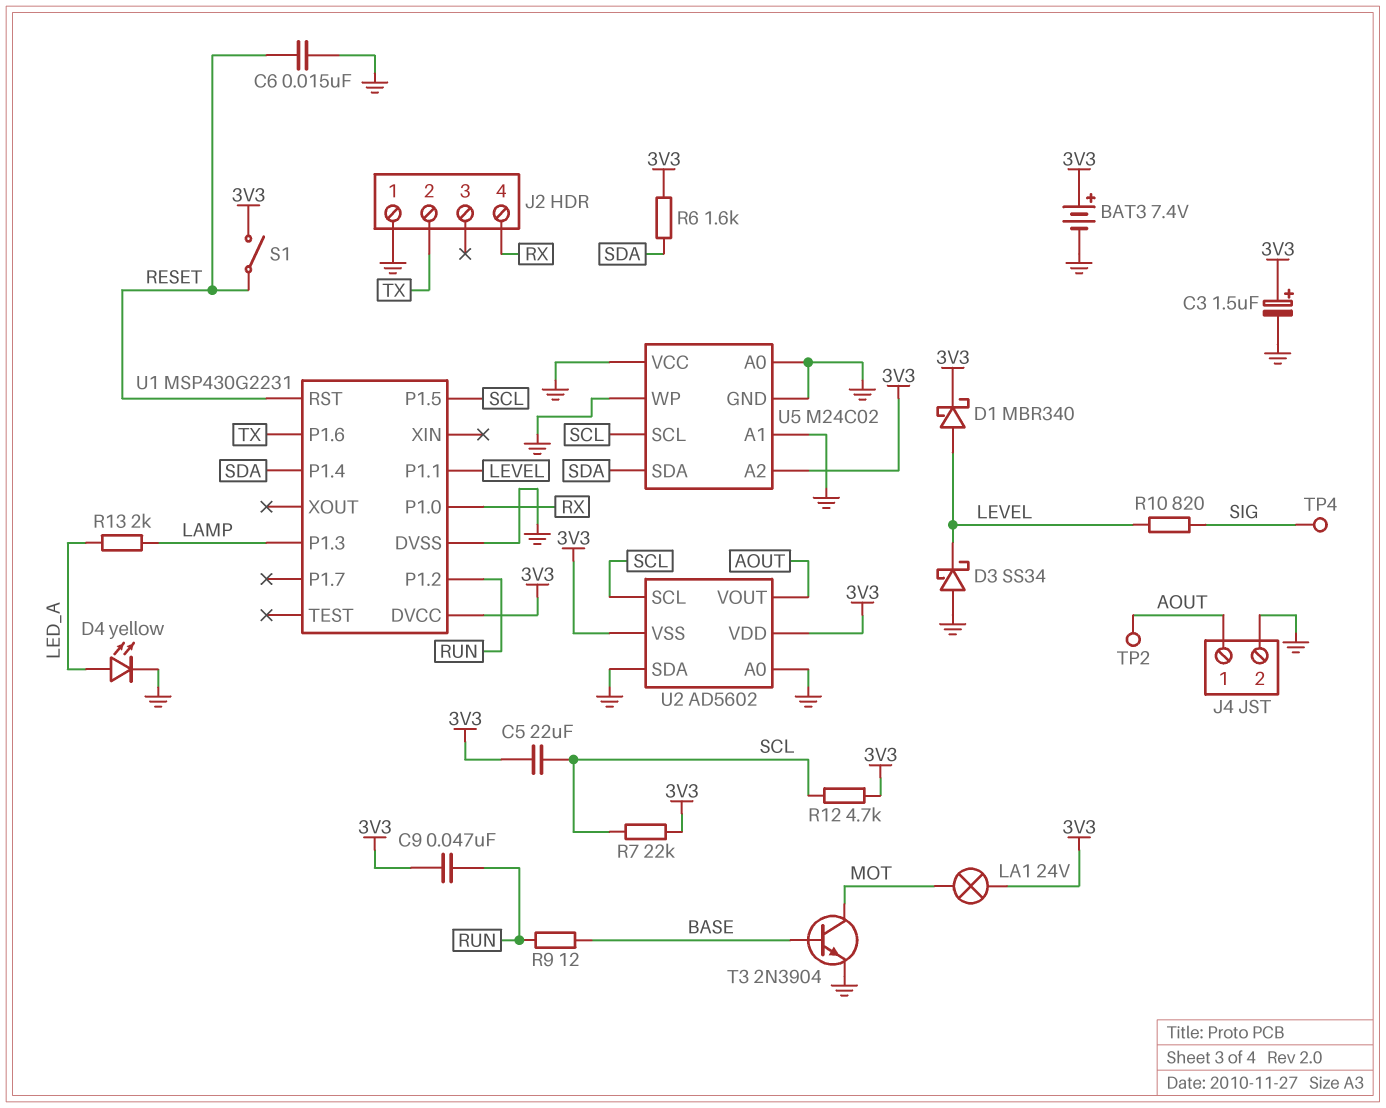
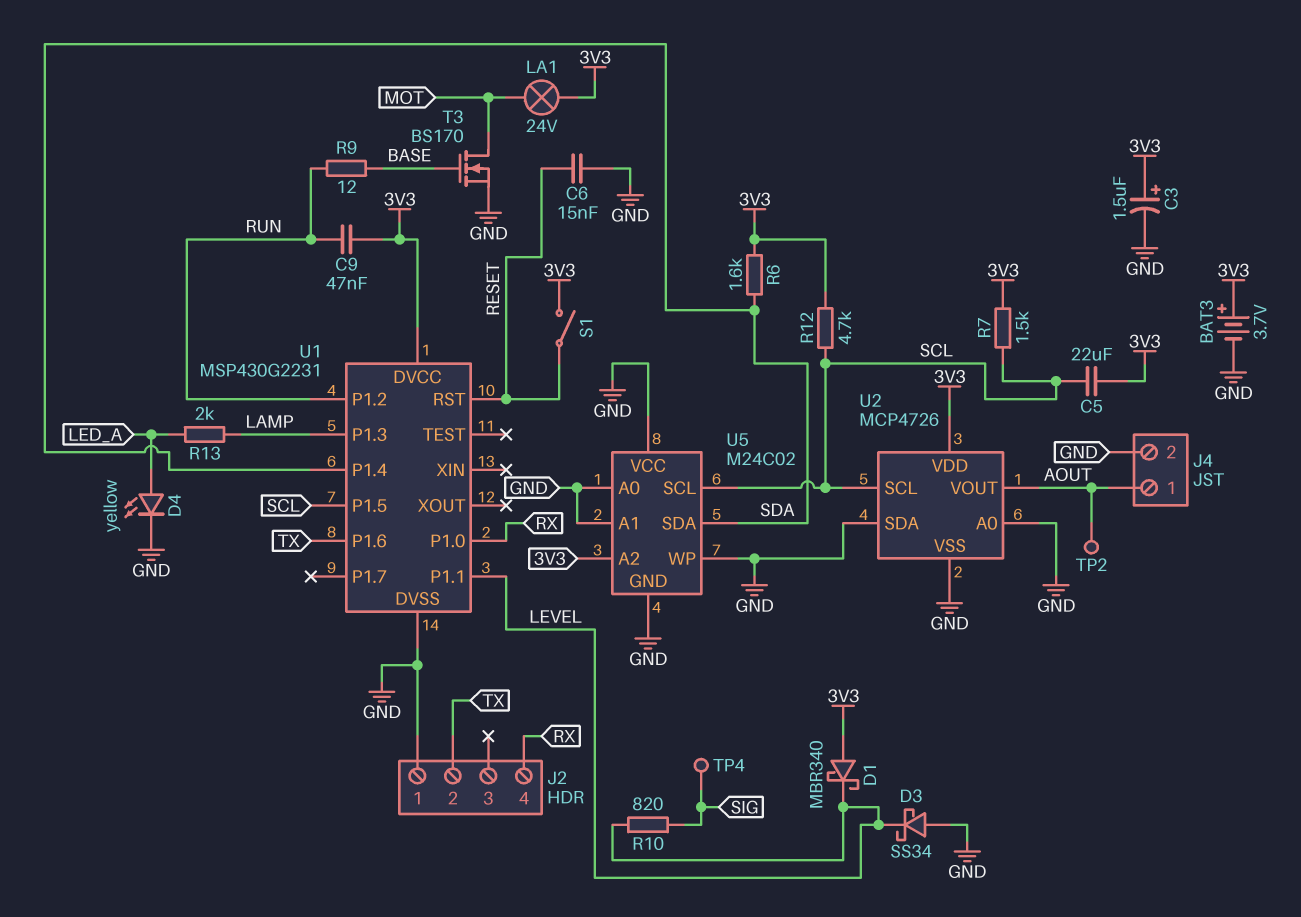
BAT3: 7.4V (plus 3V3, minus GND) -> 3.7V (plus 3V3, minus GND)
D1: schottky MBR340 (A LEVEL, K 3V3) -> schottky MBR340 (A 3V3, K LEVEL)
R7: 22k (3V3, SCL) -> 1.5k (3V3, SCL)
T3: NPN 2N3904 (B BASE, C MOT, E GND) -> NMOS BS170 (G BASE, D MOT, S GND)
U2: AD5602 -> MCP4726
U2 pin VSS: 3V3 -> GND

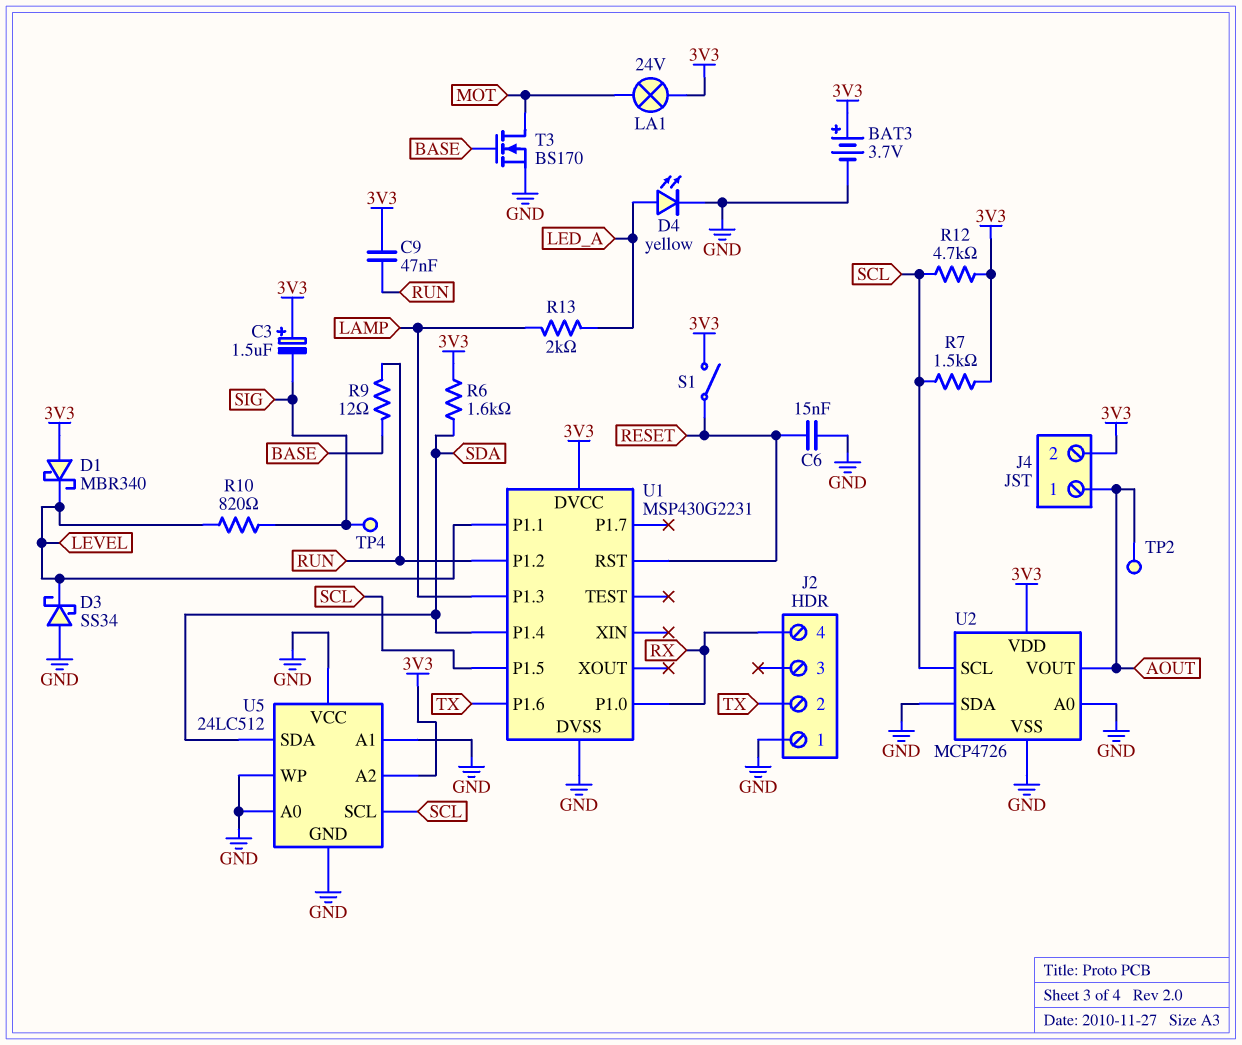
C3: 1.5uF (plus 3V3, minus GND) -> 1.5uF (plus 3V3, minus SIG)
C5: 22uF (3V3, SCL) -> none
J4 pin 2: GND -> 3V3
U5: M24C02 -> 24LC512

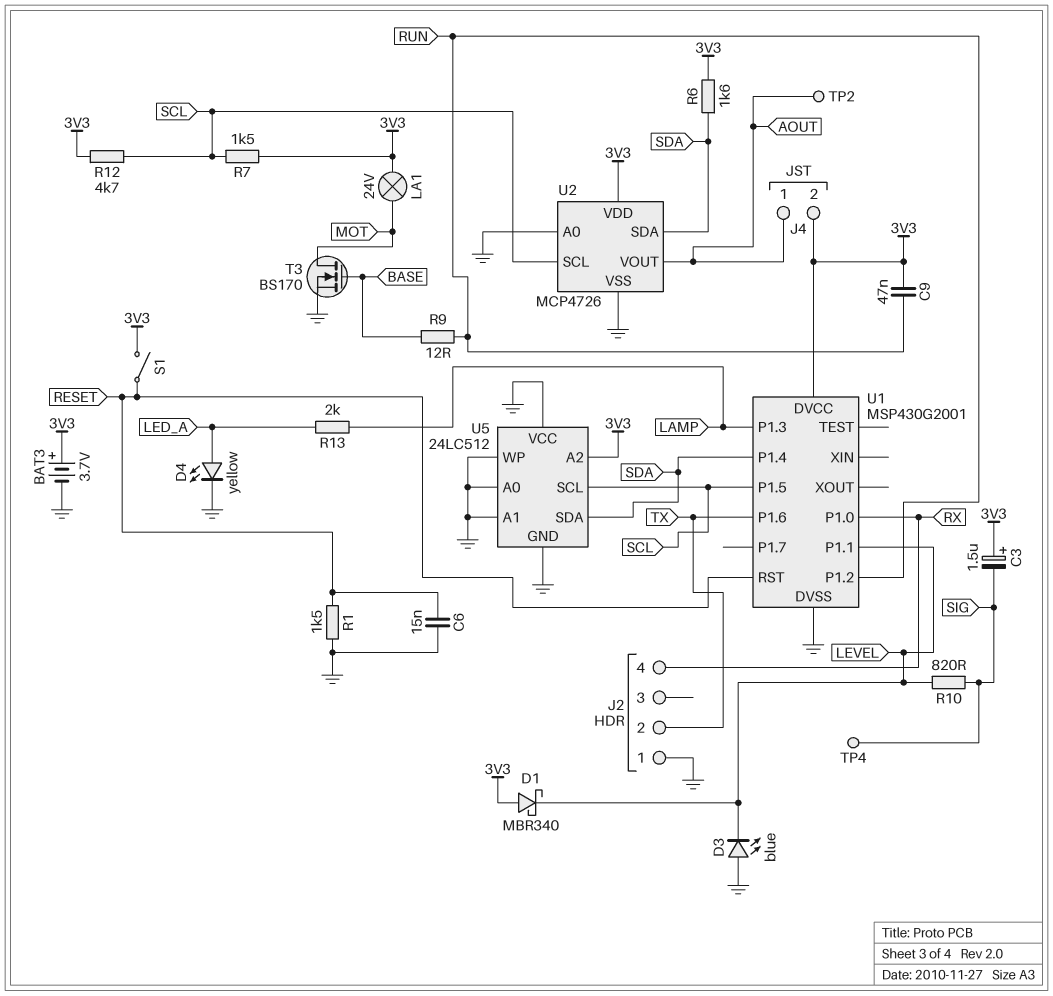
D3: schottky SS34 (A GND, K LEVEL) -> LED blue (A GND, K LEVEL)
R1: none -> 1.5k (GND, RESET)
U1: MSP430G2231 -> MSP430G2001
U2 pin SDA: GND -> SDA

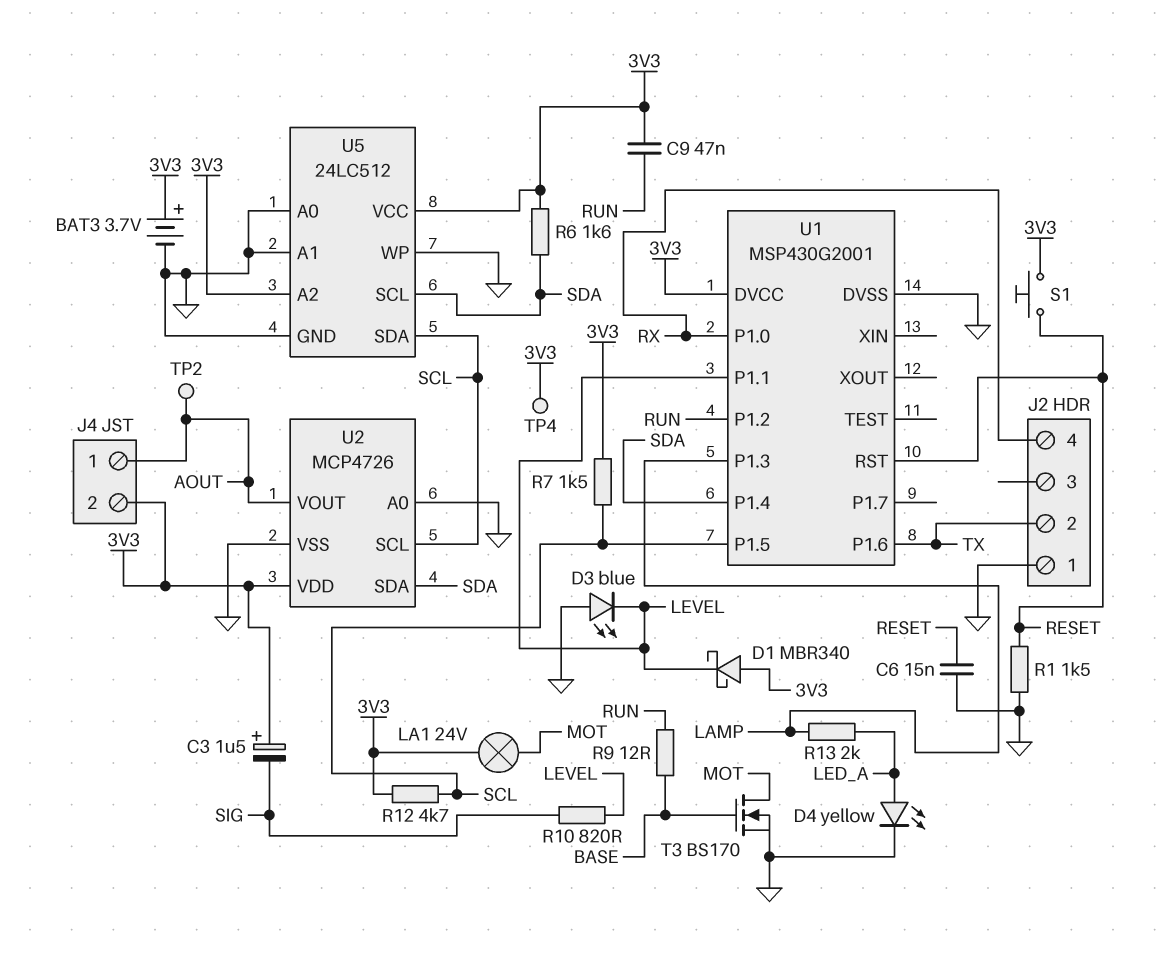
S1: switch (3V3, RESET) -> button (3V3, RESET)
TP4: test point (SIG) -> test point (3V3)
U5 pin SCL: SCL -> SDA
U5 pin SDA: SDA -> SCL
U5 pin VCC: GND -> 3V3

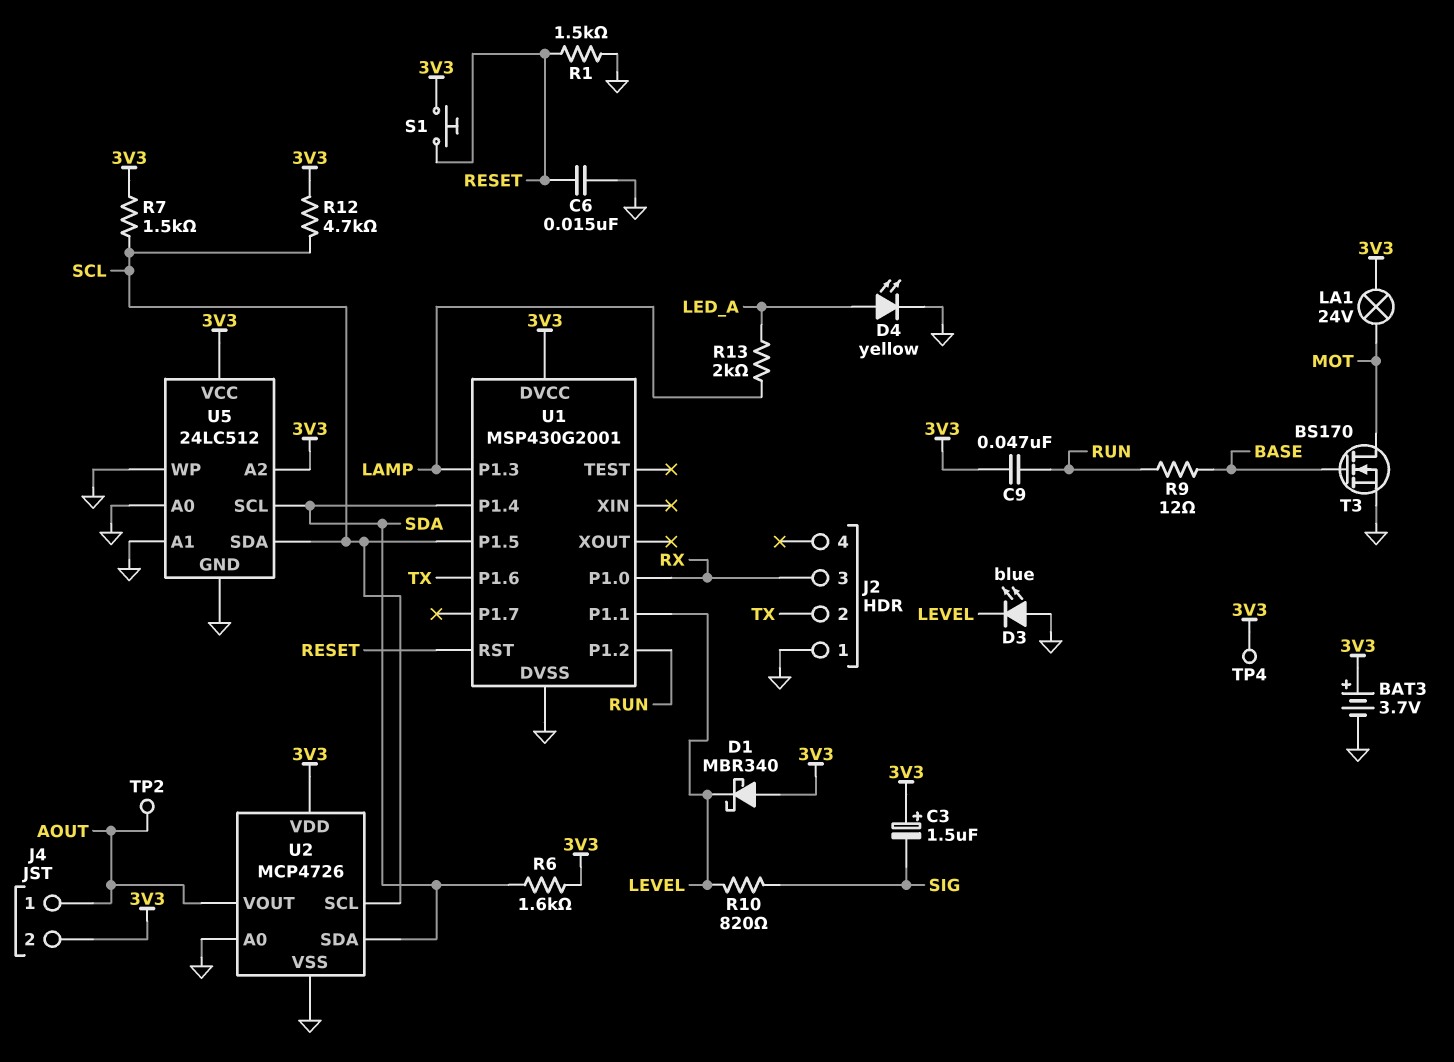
J2 pin 3: none -> RX
J2 pin 4: RX -> none

